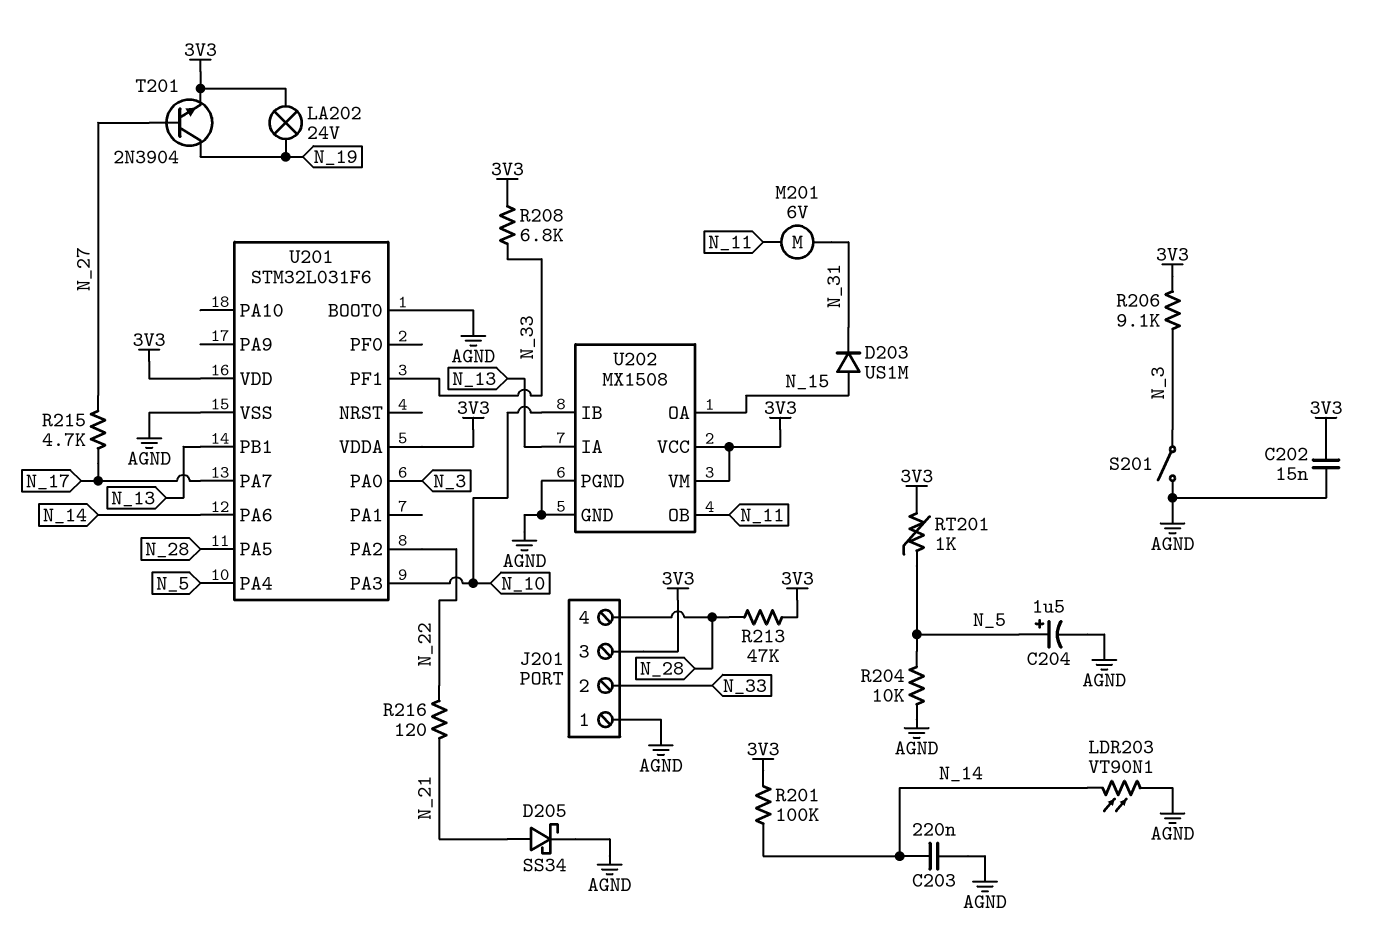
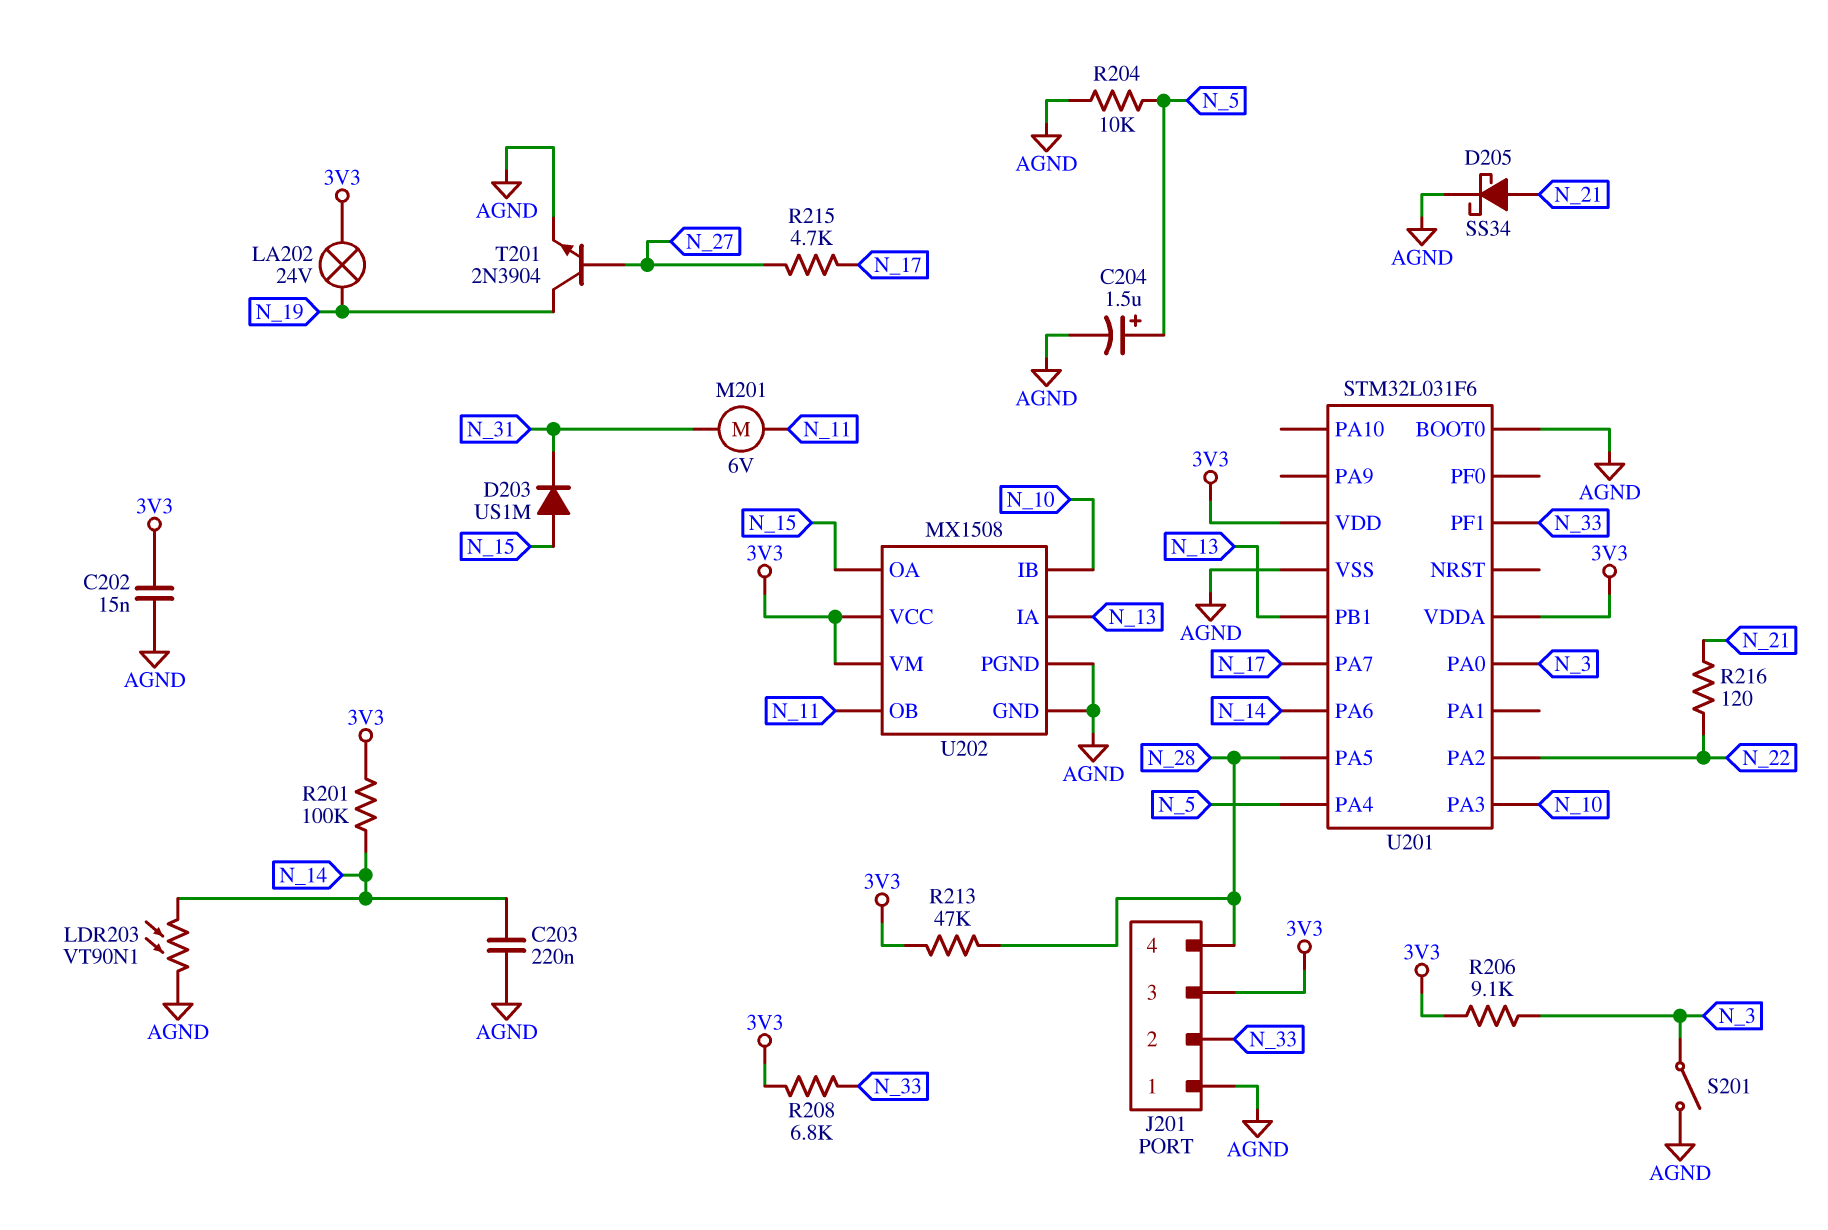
RT201: 1k (3V3, N_5) -> none
T201: NPN 2N3904 (B N_27, C N_19, E 3V3) -> NPN 2N3904 (B N_27, C N_19, E AGND)

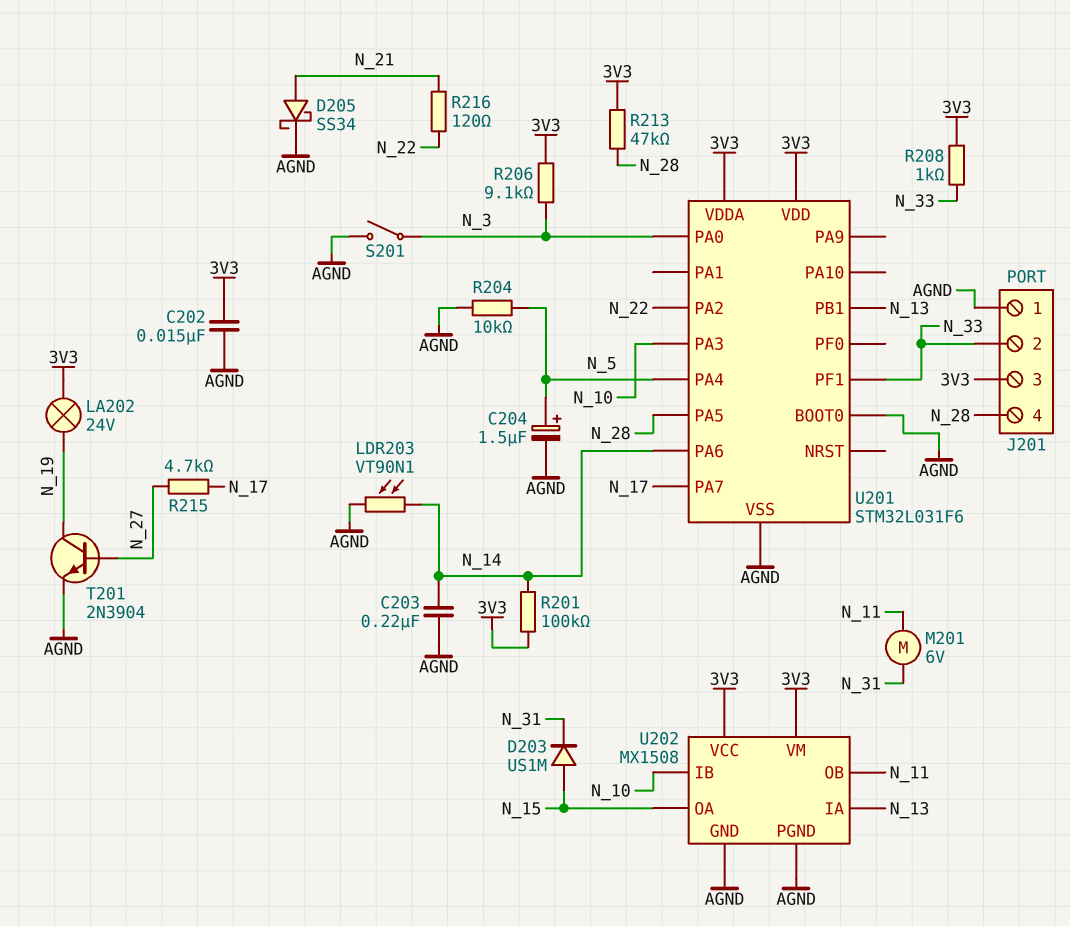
R208: 6.8k (3V3, N_33) -> 1k (3V3, N_33)

